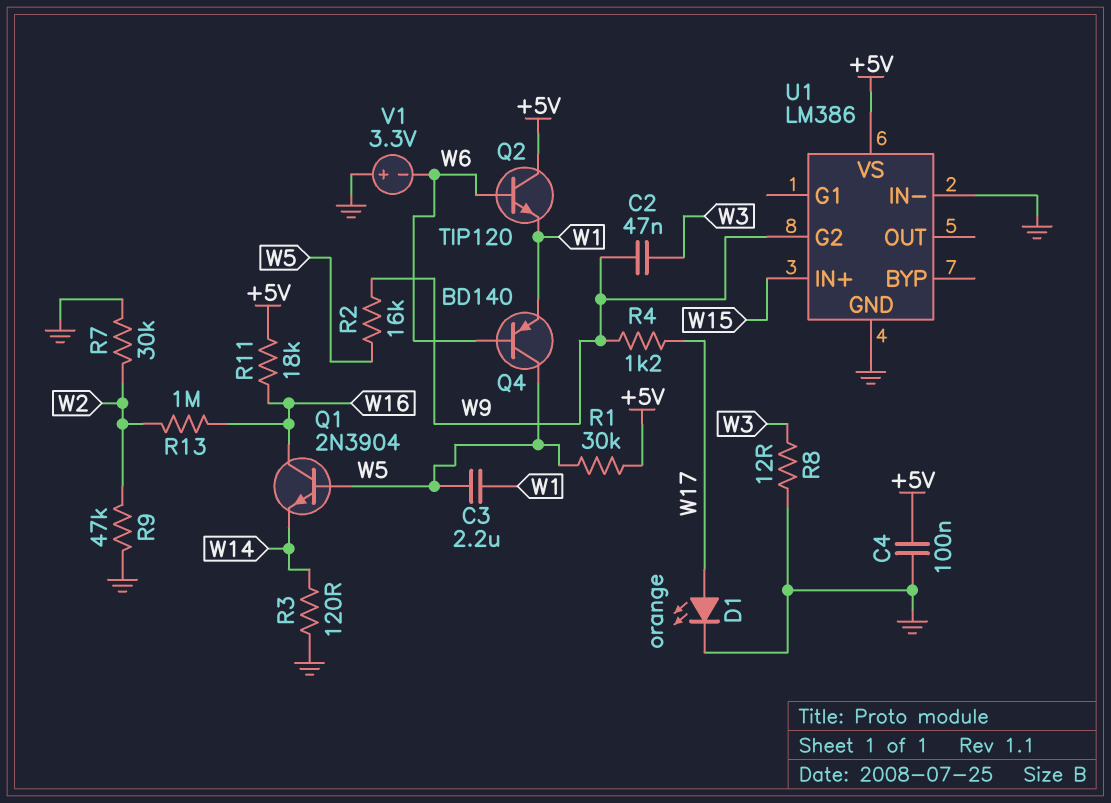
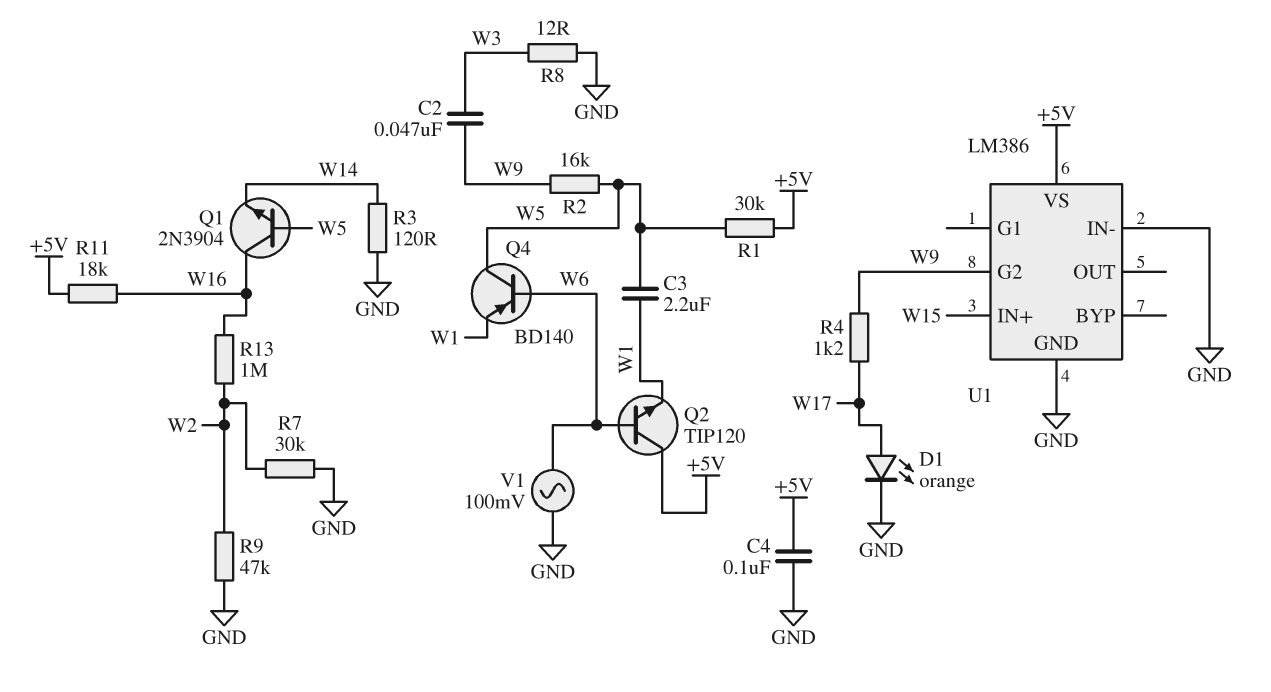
V1: 3.3V (plus GND, minus W6) -> AC 100mV (GND, W6)

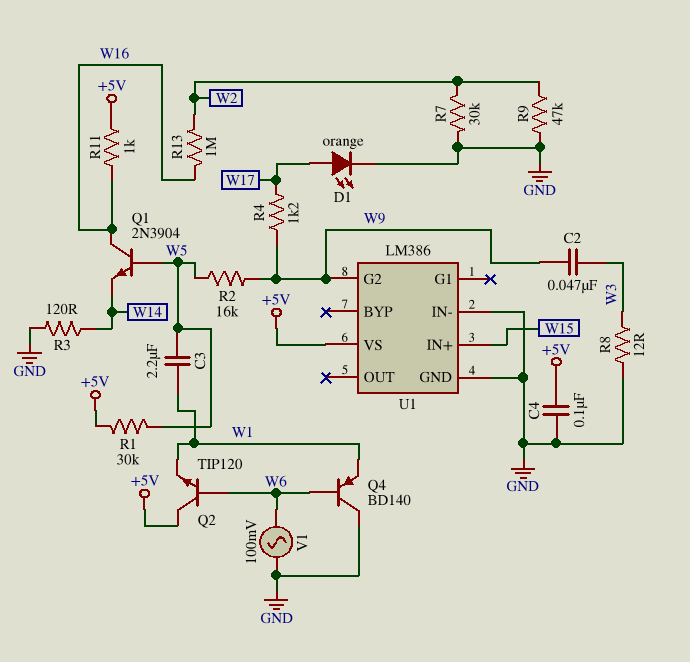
Q4: PNP BD140 (B W6, C W5, E W1) -> PNP BD140 (B W6, C GND, E W1)
R11: 18k (+5V, W16) -> 1k (+5V, W16)

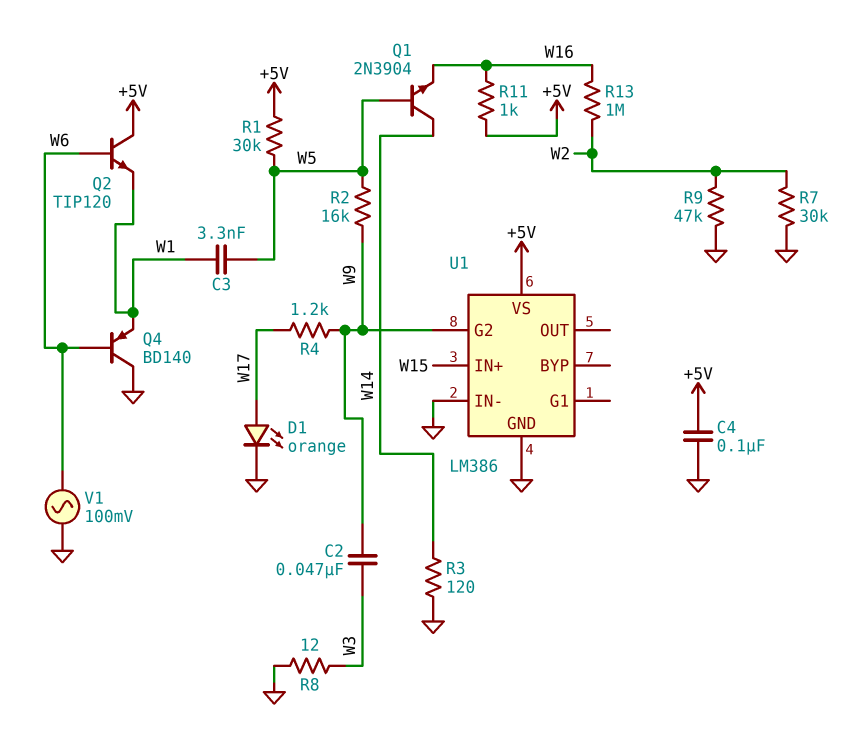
C3: 2.2uF (W1, W5) -> 3.3nF (W1, W5)
Q1: NPN 2N3904 (B W5, C W16, E W14) -> NPN 2N3904 (B W5, C W14, E W16)

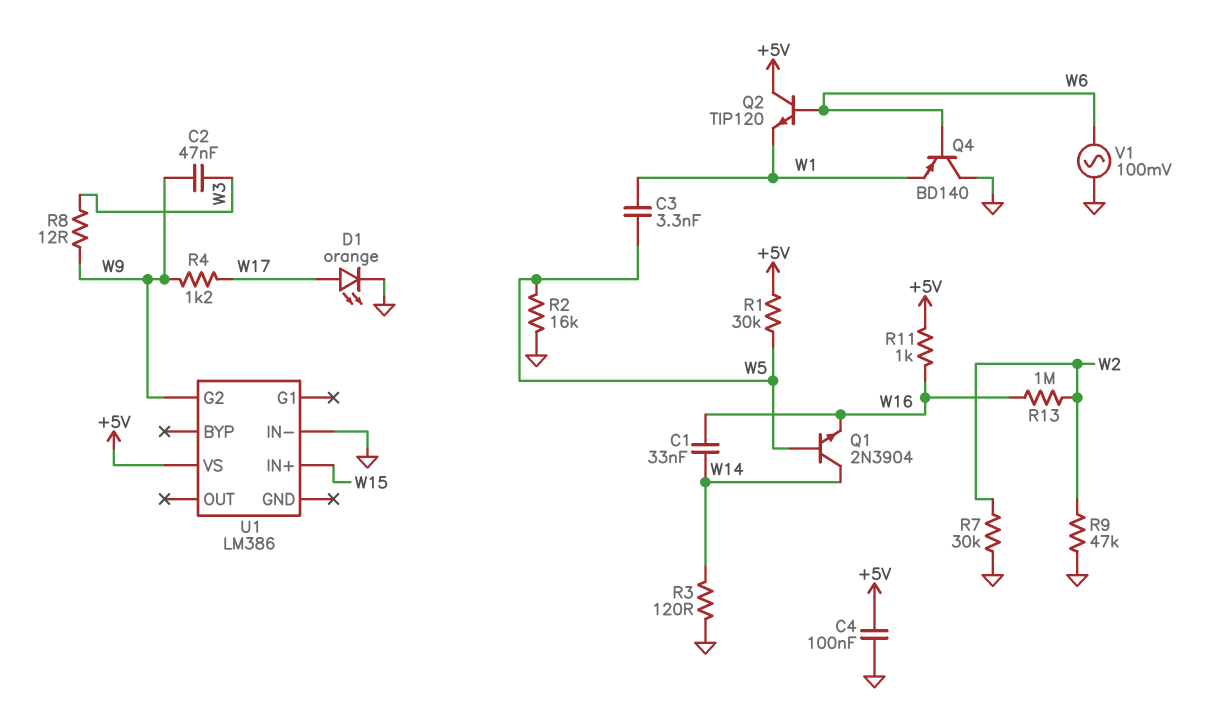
C1: none -> 33nF (W14, W16)
R2: 16k (W5, W9) -> 16k (GND, W5)
R8: 12 (GND, W3) -> 12 (W3, W9)
U1 pin GND: GND -> none

